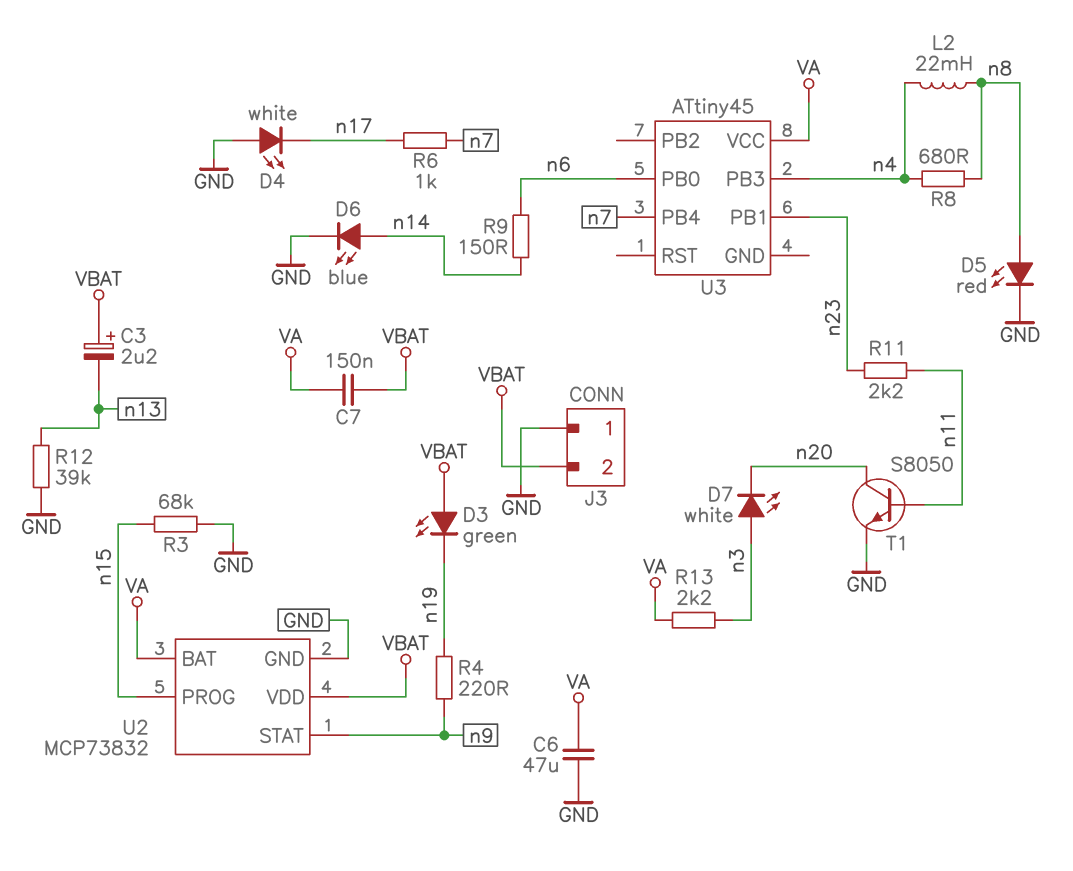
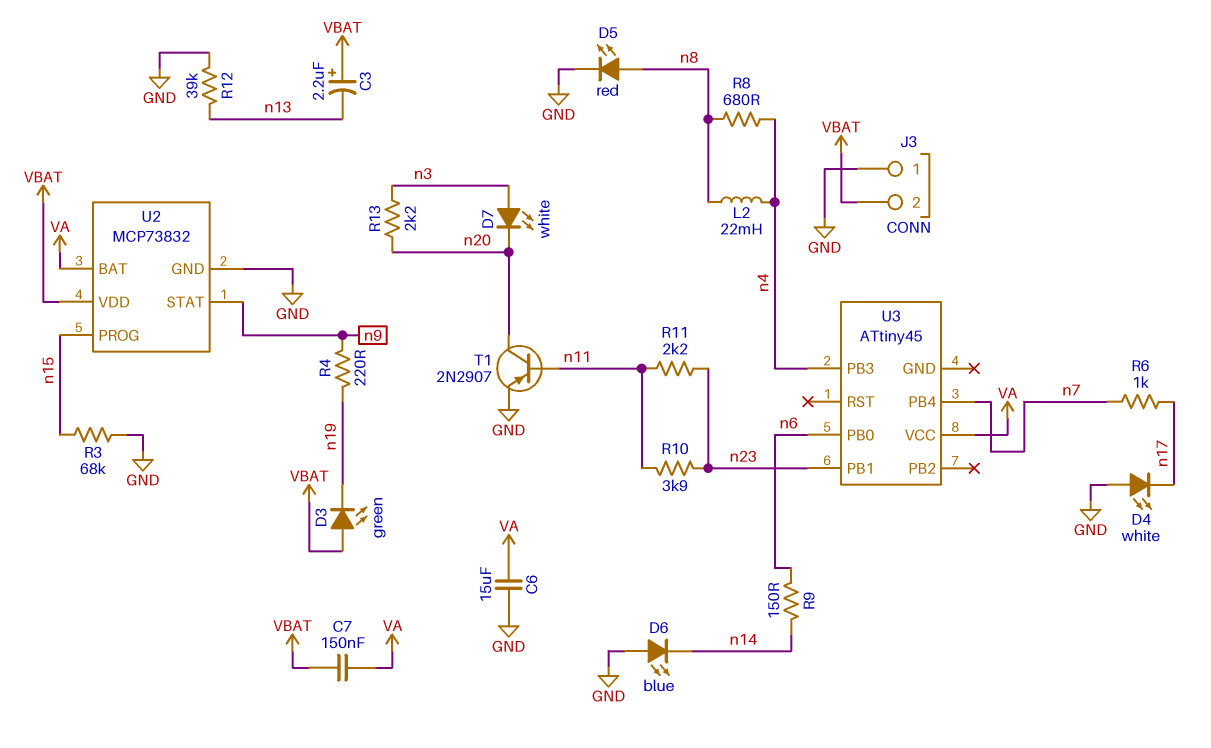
C6: 47uF (GND, VA) -> 15uF (GND, VA)
D6: LED blue (A n14, K GND) -> LED blue (A GND, K n14)
R10: none -> 3.9k (n11, n23)
R13: 2.2k (VA, n3) -> 2.2k (n3, n20)
T1: NPN S8050 (B n11, C n20, E GND) -> PNP 2N2907 (B n11, C n20, E GND)

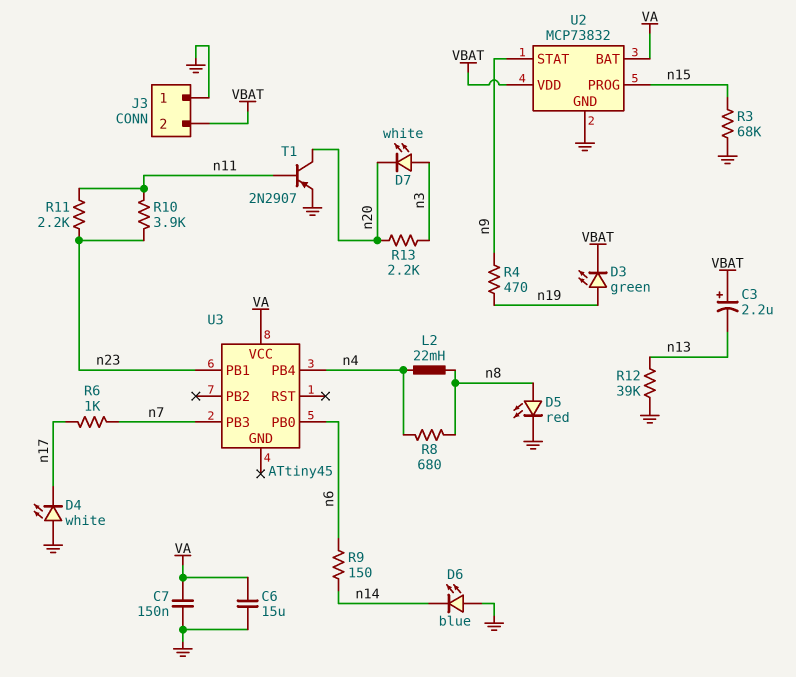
C7: 150nF (VA, VBAT) -> 150nF (GND, VA)
D3: LED green (A VBAT, K n19) -> LED green (A n19, K VBAT)
R4: 220 (n9, n19) -> 470 (n9, n19)
U3 pin PB3: n4 -> n7
U3 pin PB4: n7 -> n4

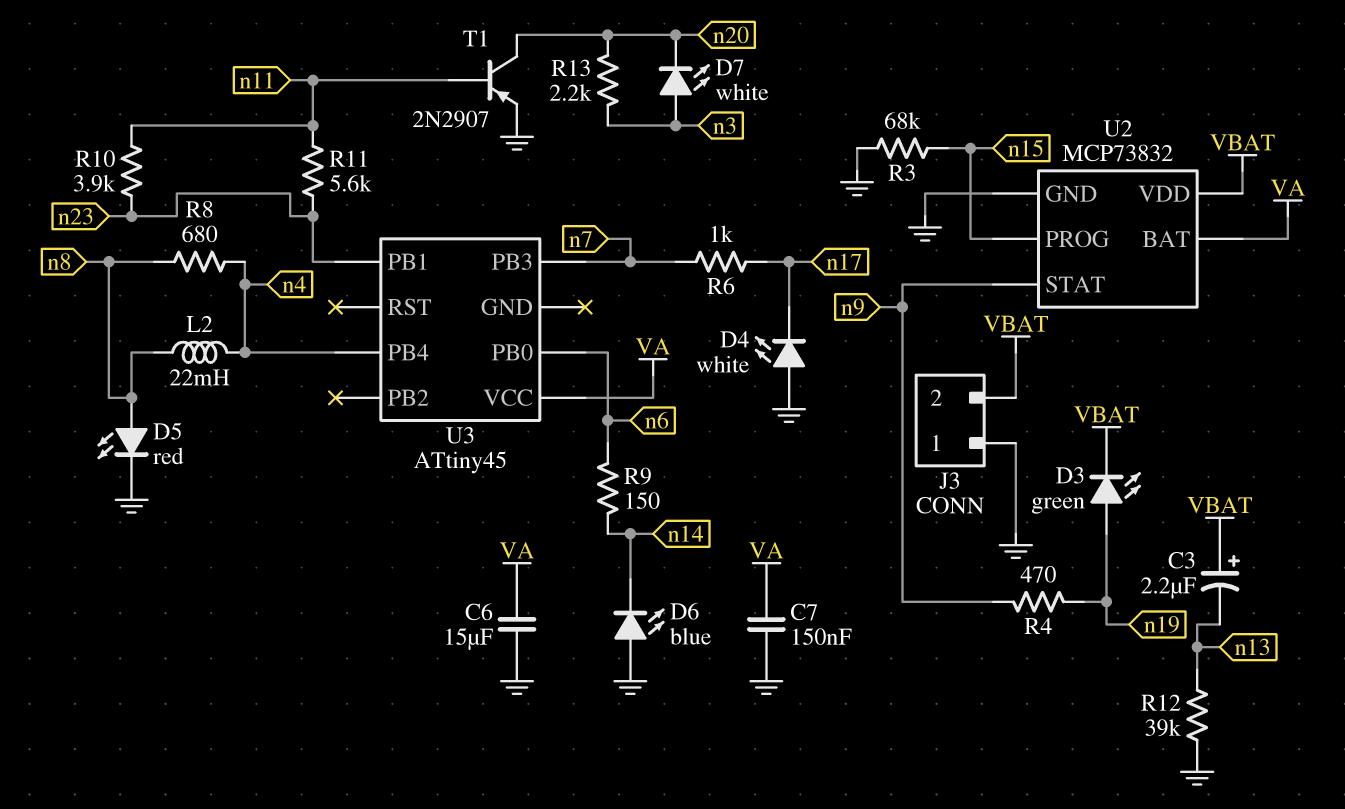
R11: 2.2k (n11, n23) -> 5.6k (n11, n23)

